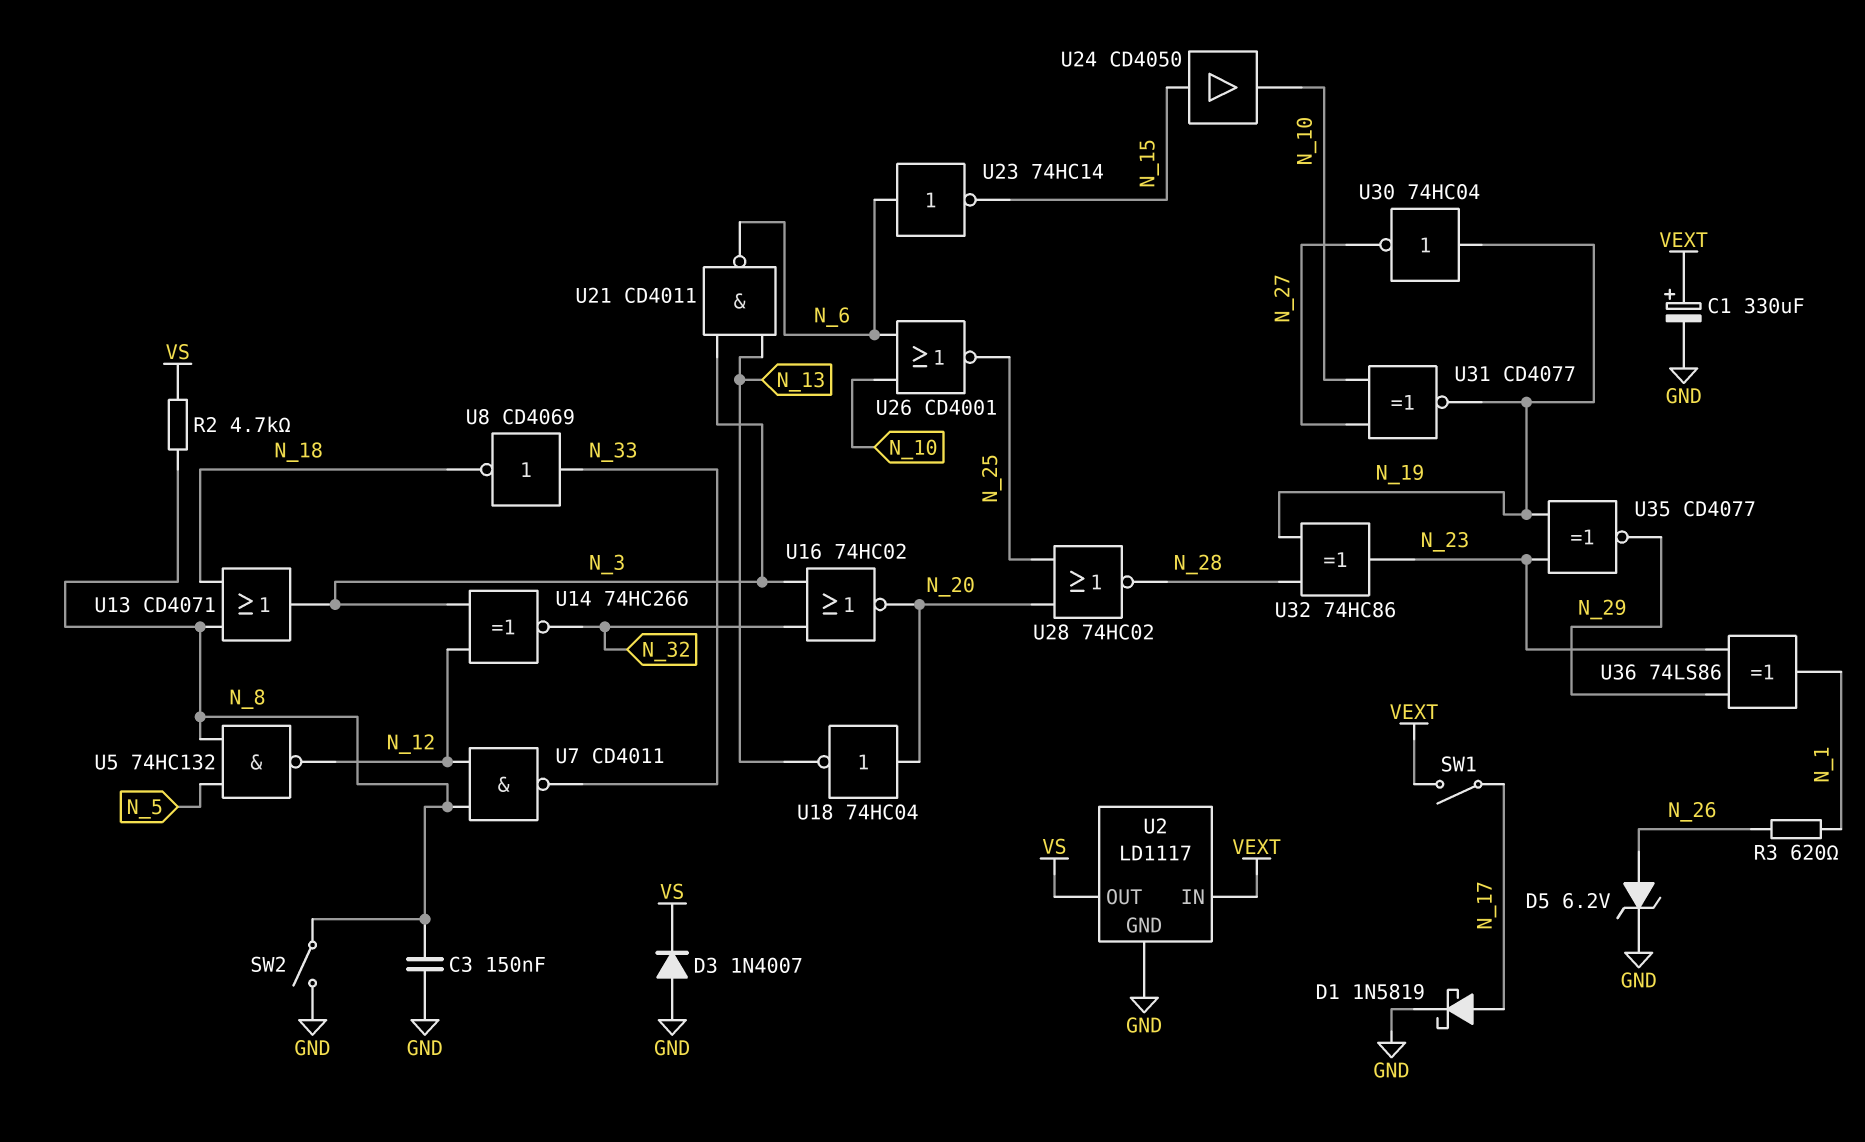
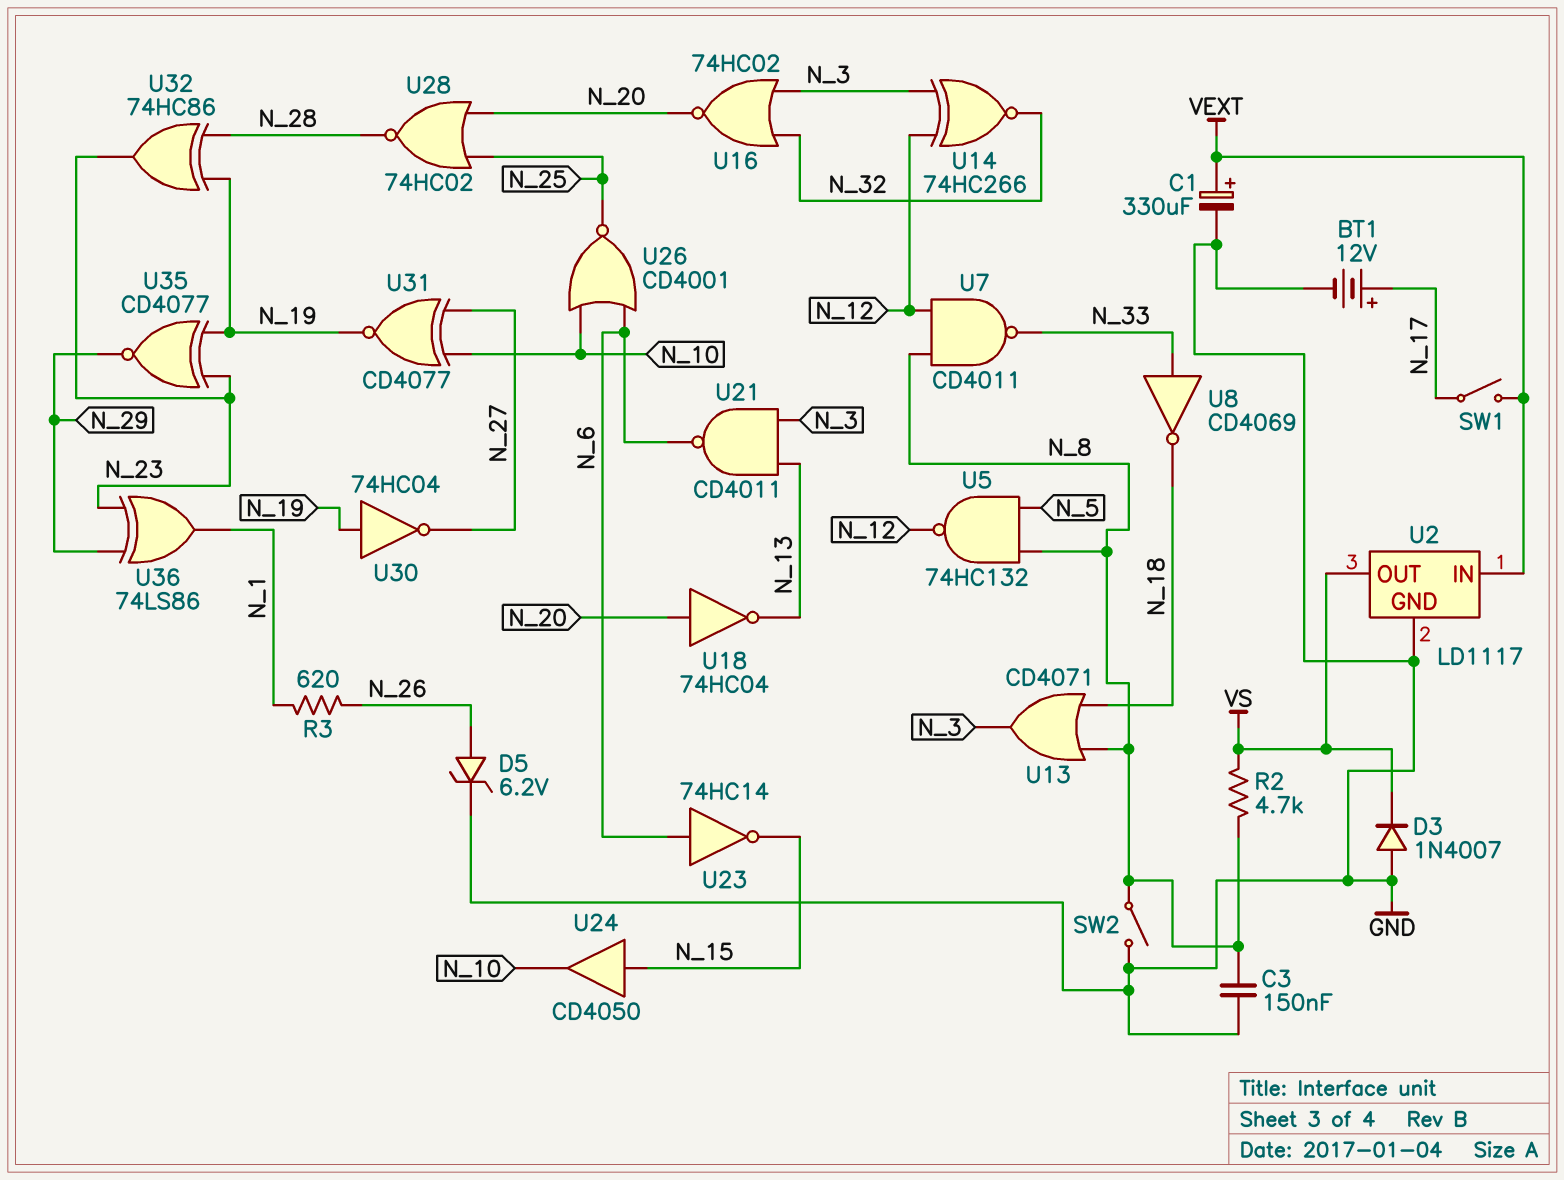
BT1: none -> 12V (plus N_17, minus GND)
D1: schottky 1N5819 (A N_17, K GND) -> none

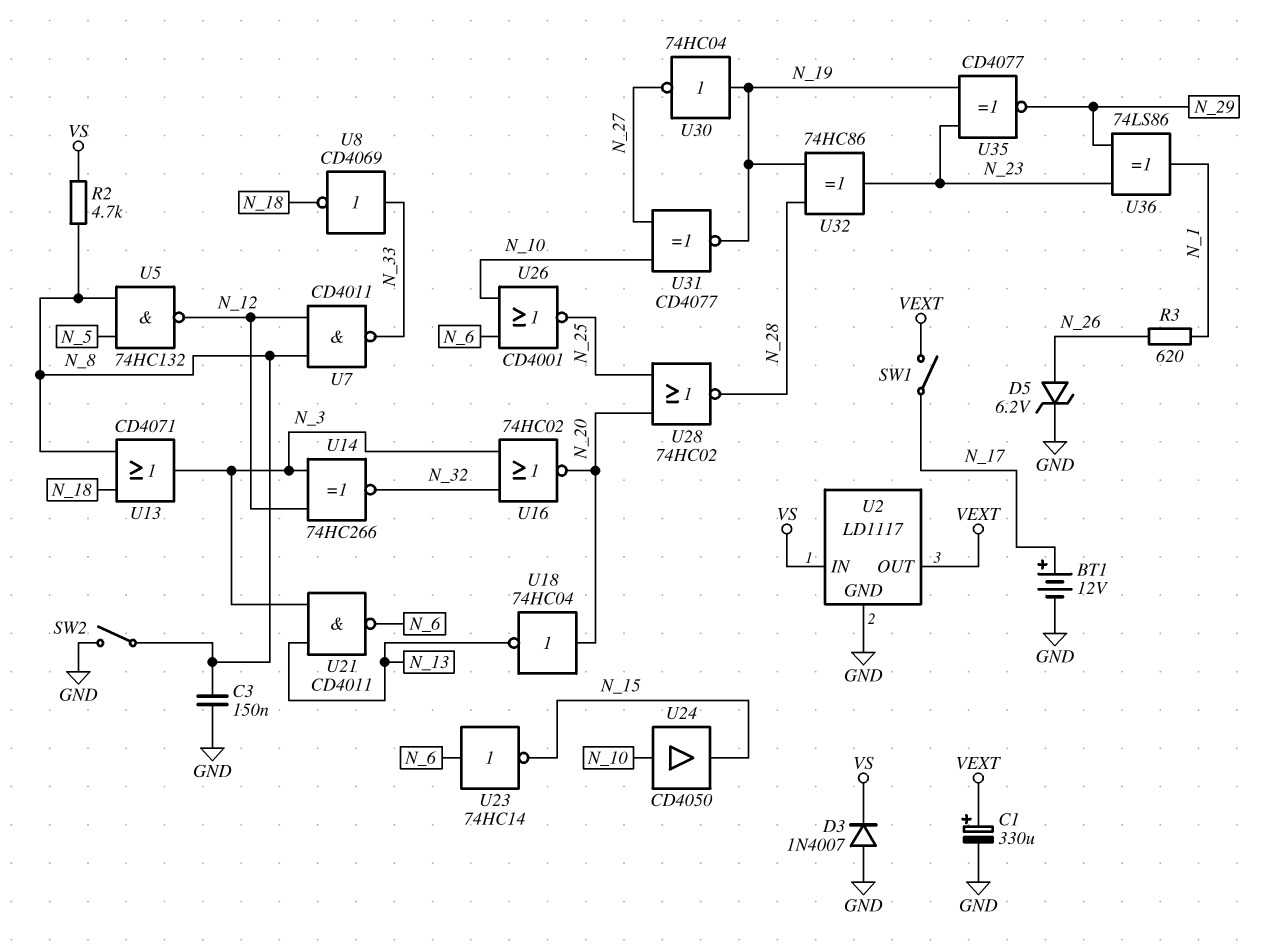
U2 pin IN: VEXT -> VS
U2 pin OUT: VS -> VEXT
U24: buffer CD4050 (in N_15, out N_10) -> buffer CD4050 (in N_10, out N_15)

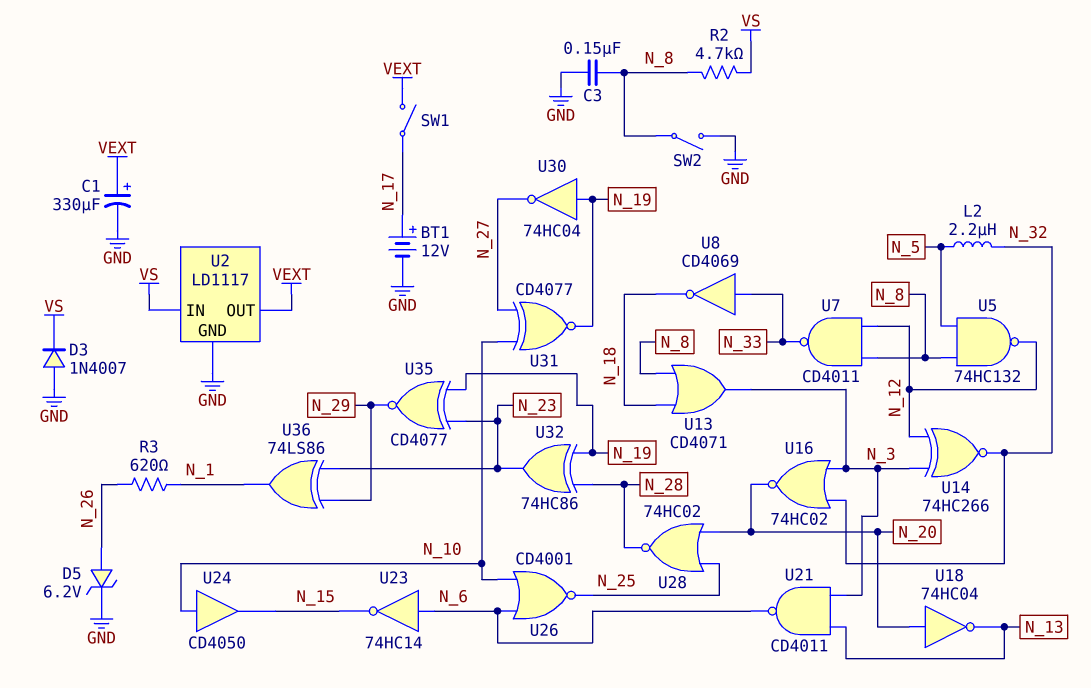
L2: none -> 2.2uH (N_5, N_32)

